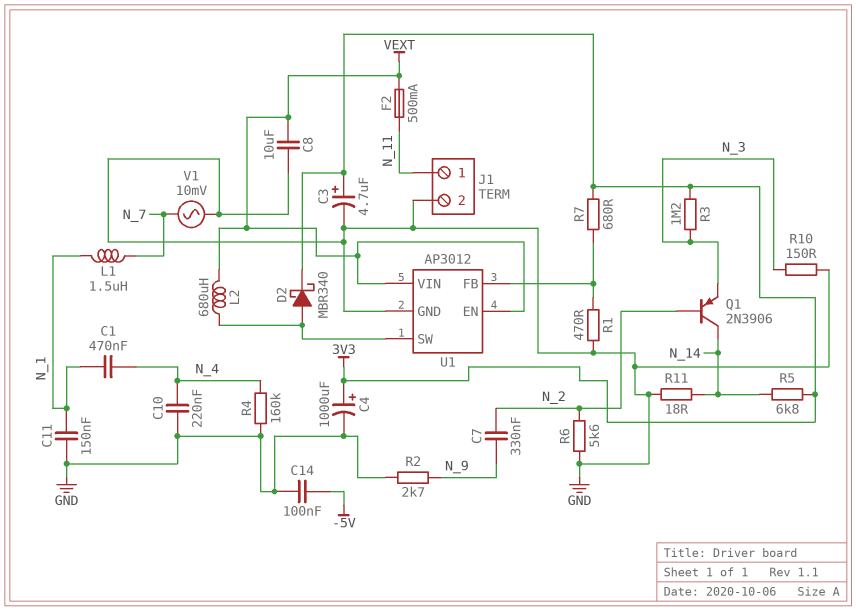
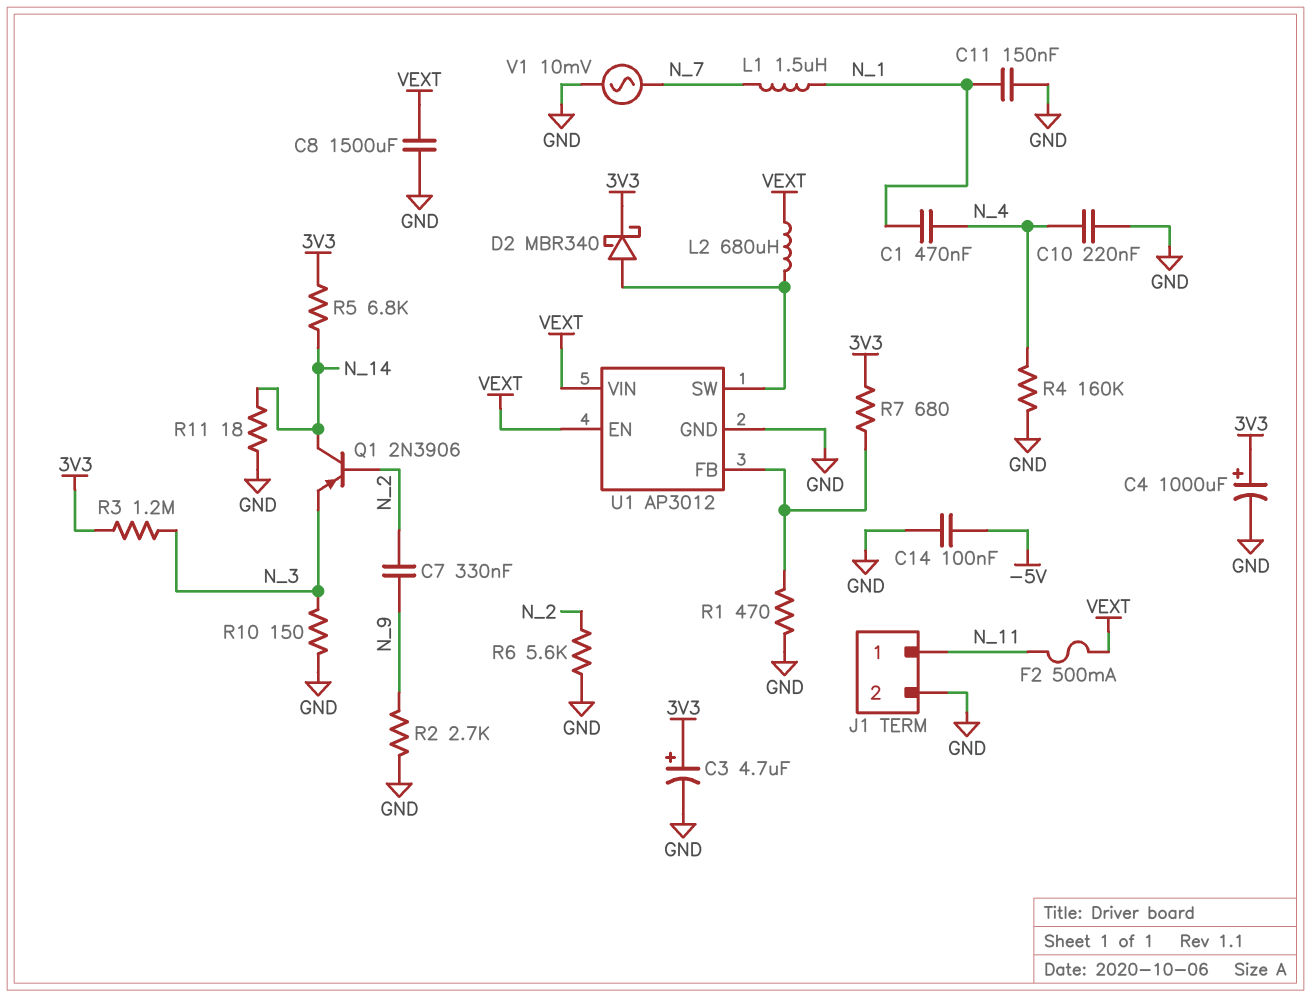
C8: 10uF (GND, VEXT) -> 1500uF (GND, VEXT)

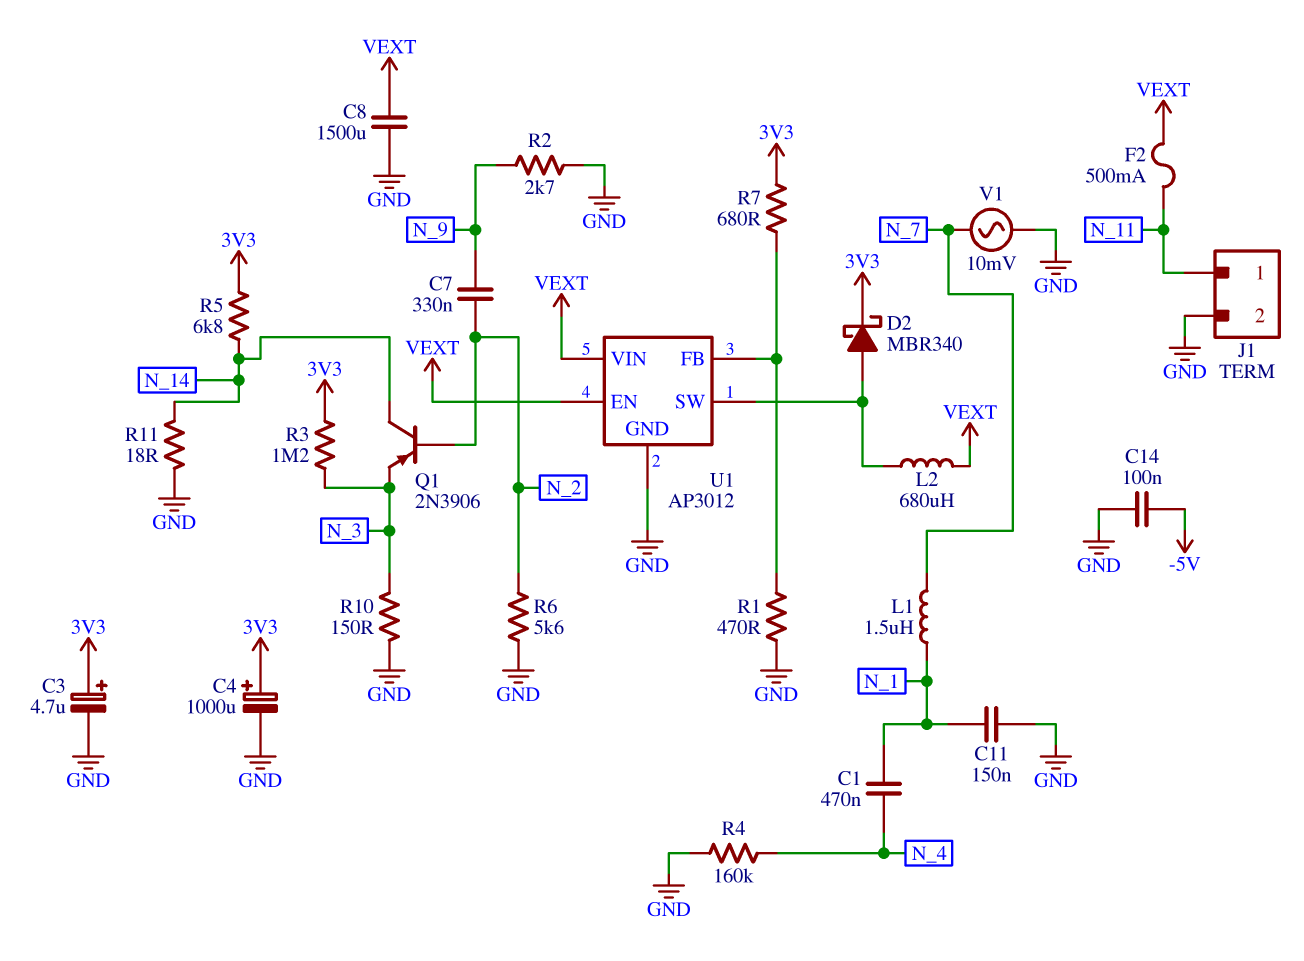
C10: 220nF (GND, N_4) -> none

